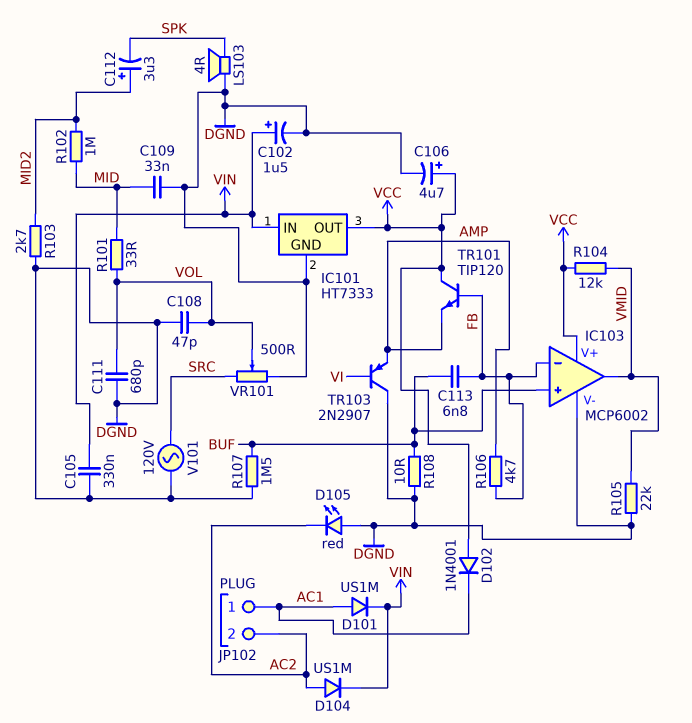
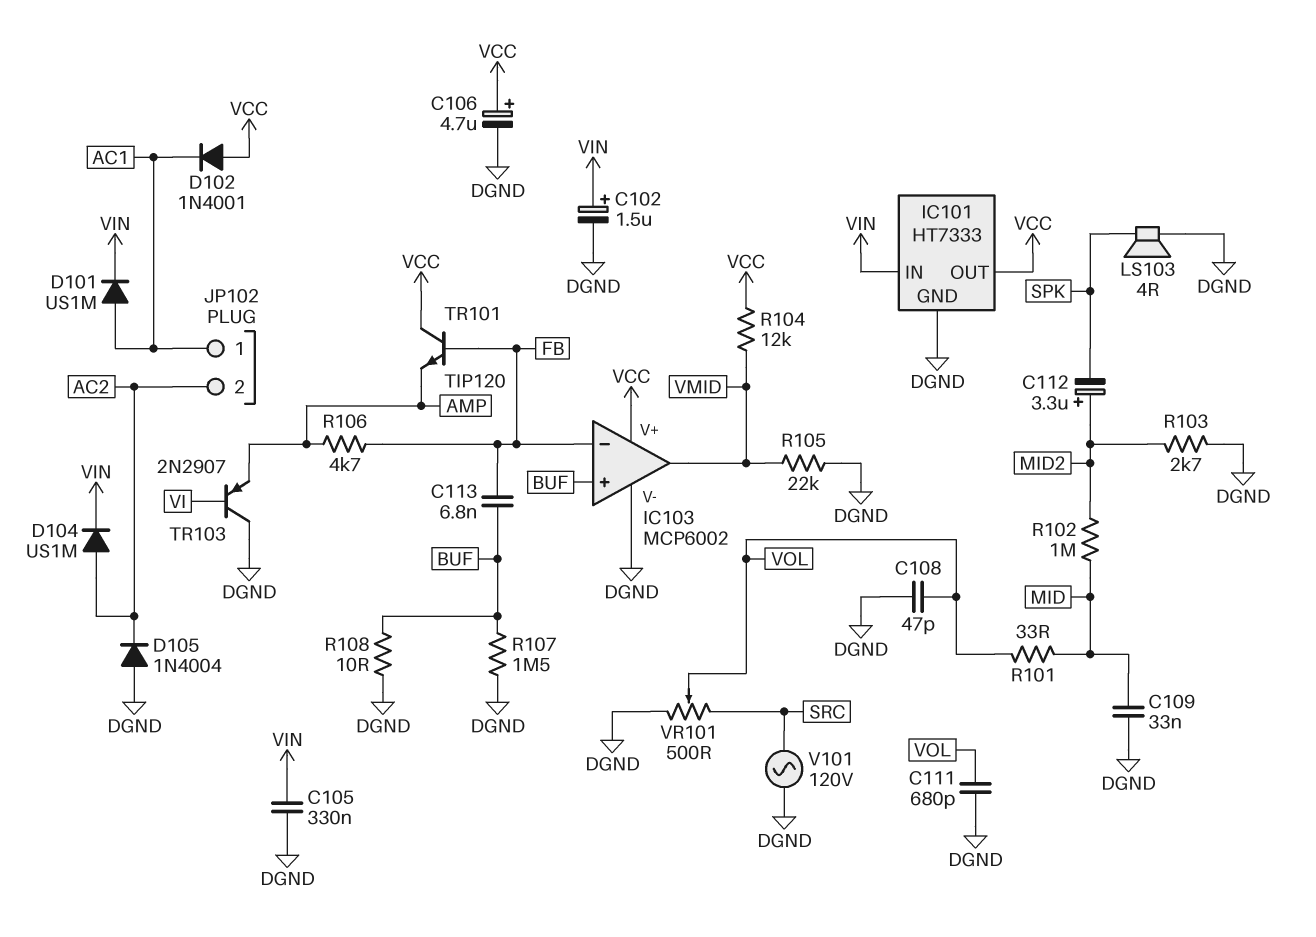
D105: LED red (A DGND, K AC2) -> diode 1N4004 (A DGND, K AC2)

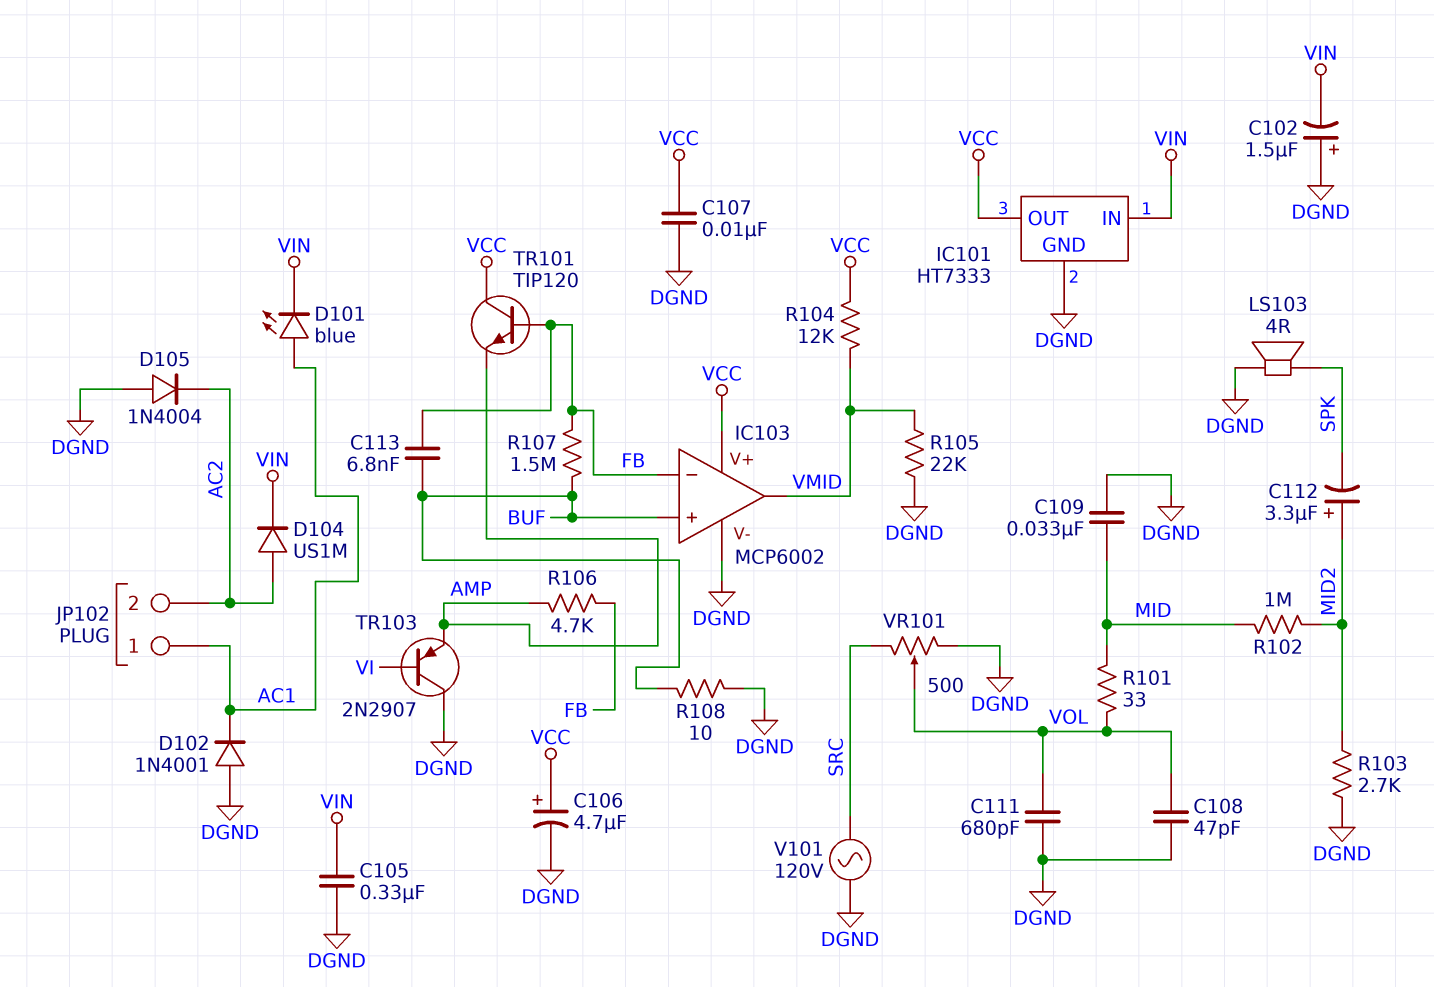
C102: 1.5uF (plus VIN, minus DGND) -> 1.5uF (plus DGND, minus VIN)
C107: none -> 10nF (DGND, VCC)
D101: diode US1M (A AC1, K VIN) -> LED blue (A AC1, K VIN)
D102: diode 1N4001 (A VCC, K AC1) -> diode 1N4001 (A DGND, K AC1)
R107: 1.5M (BUF, DGND) -> 1.5M (BUF, FB)

